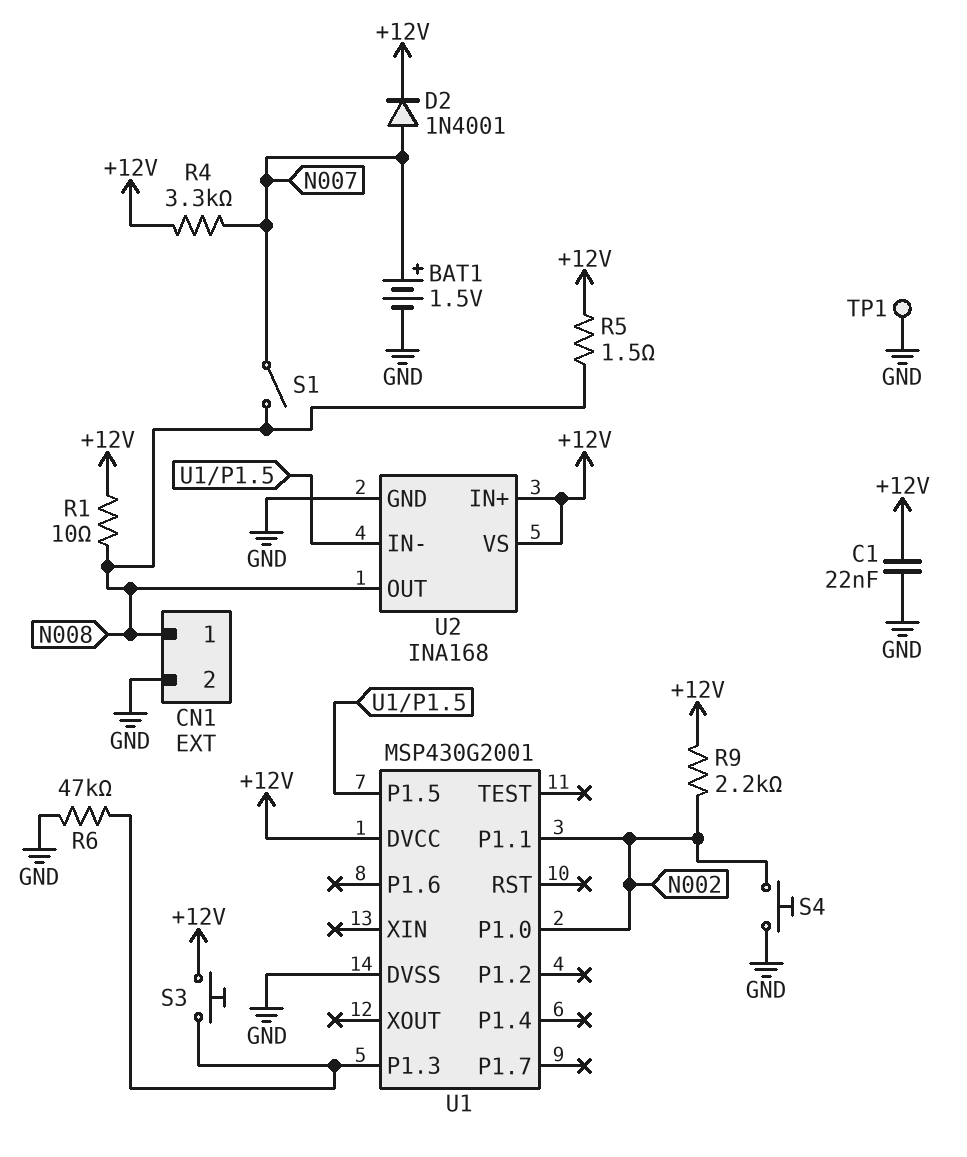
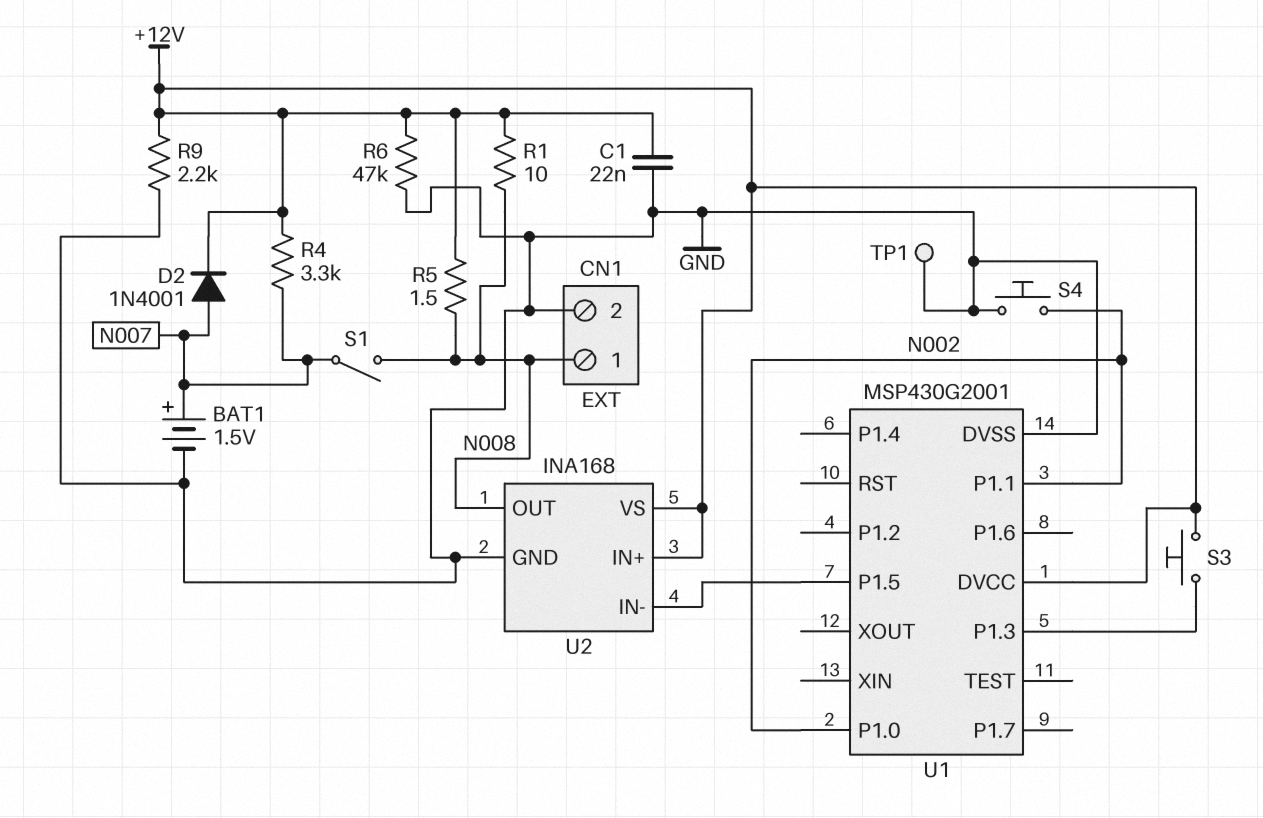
R6: 47k (GND, U1/P1.3) -> 47k (+12V, GND)
R9: 2.2k (+12V, N002) -> 2.2k (+12V, GND)

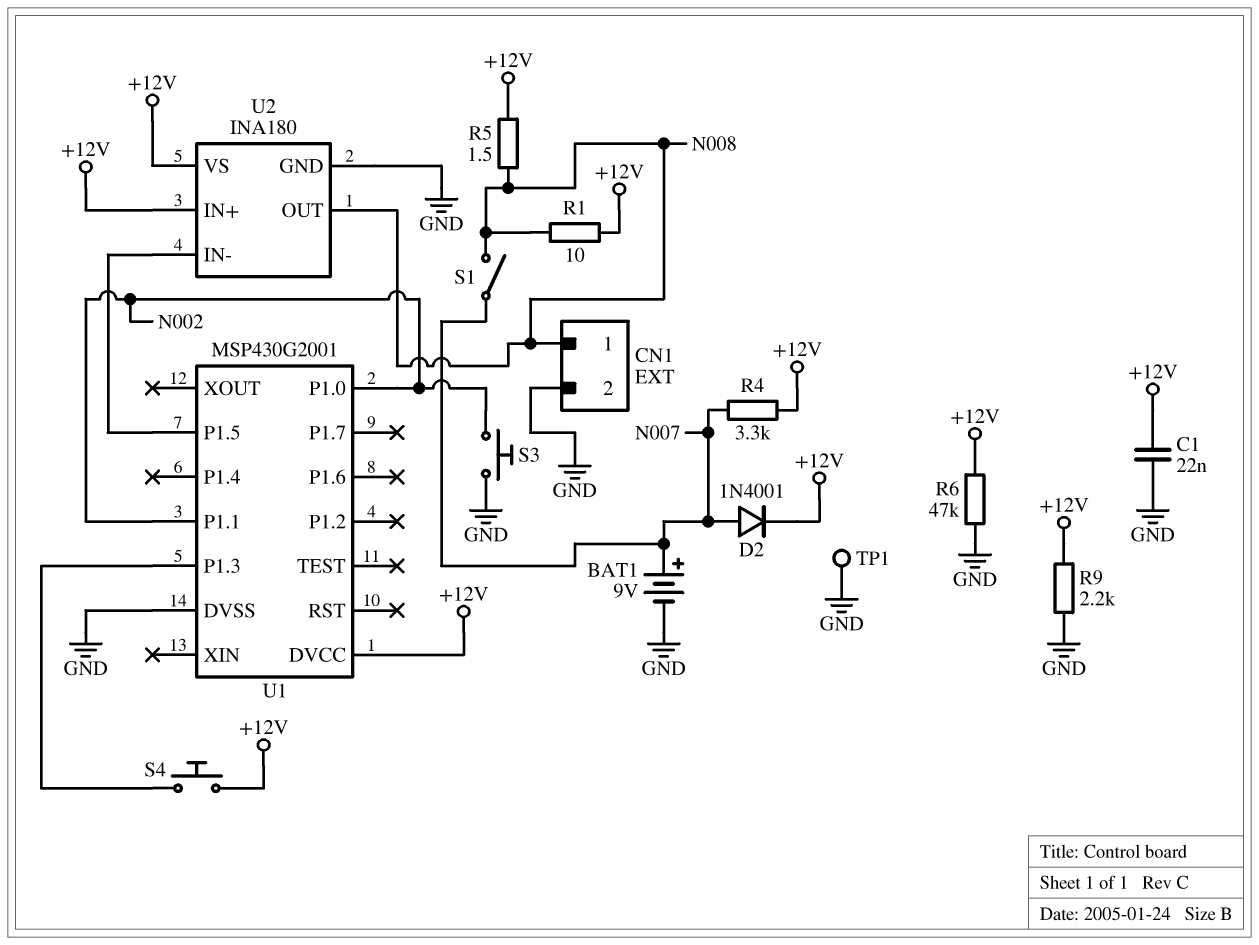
BAT1: 1.5V (plus N007, minus GND) -> 9V (plus N007, minus GND)
S3: button (+12V, U1/P1.3) -> button (GND, N002)
S4: button (GND, N002) -> button (+12V, U1/P1.3)
U2: INA168 -> INA180

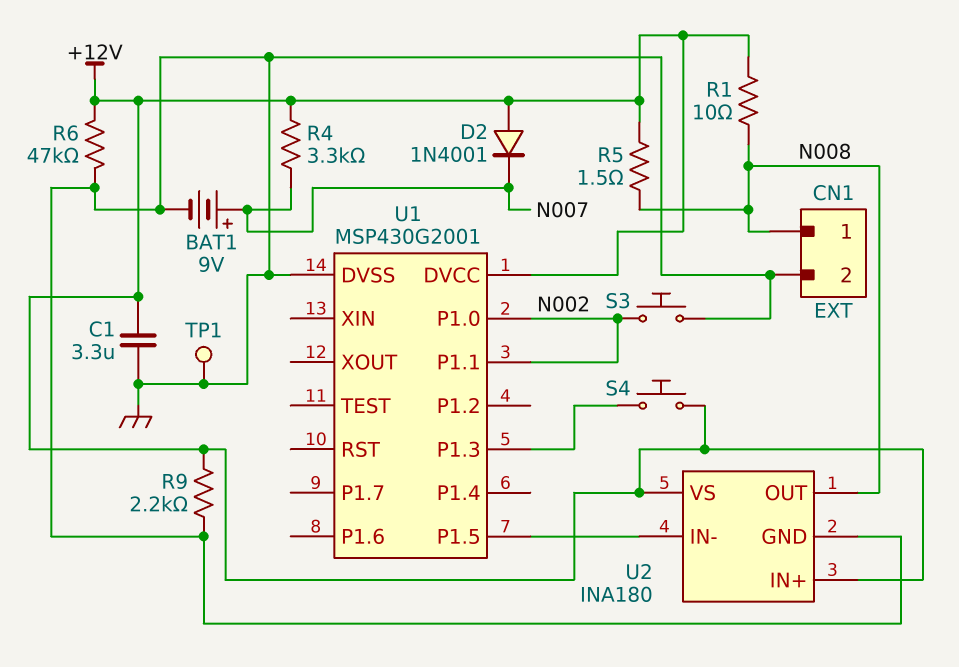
C1: 22nF (+12V, GND) -> 3.3uF (+12V, GND)
D2: diode 1N4001 (A N007, K +12V) -> diode 1N4001 (A +12V, K N007)
S1: switch (N007, N008) -> none

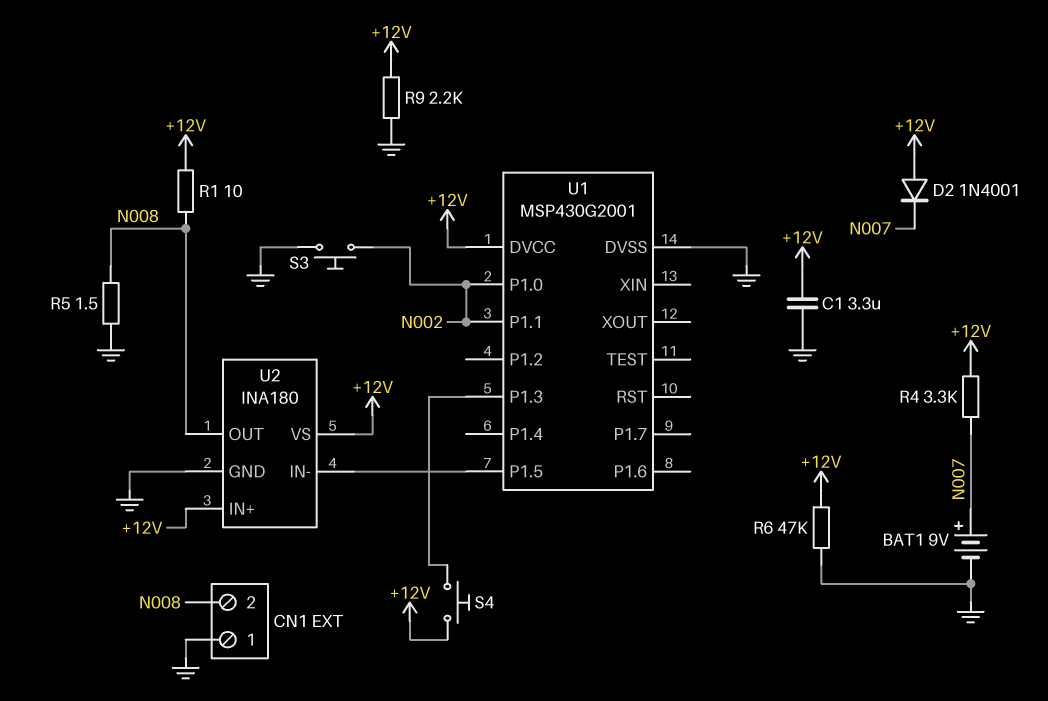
CN1 pin 1: N008 -> GND
CN1 pin 2: GND -> N008
R5: 1.5 (+12V, N008) -> 1.5 (GND, N008)
TP1: test point (GND) -> none

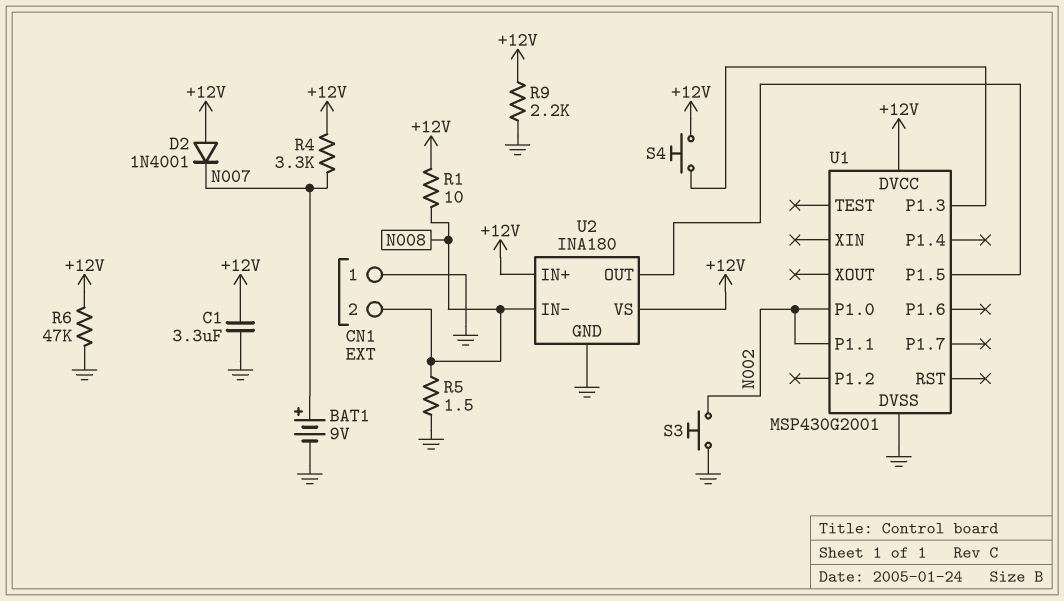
U2 pin IN-: U1/P1.5 -> N008
U2 pin OUT: N008 -> U1/P1.5

